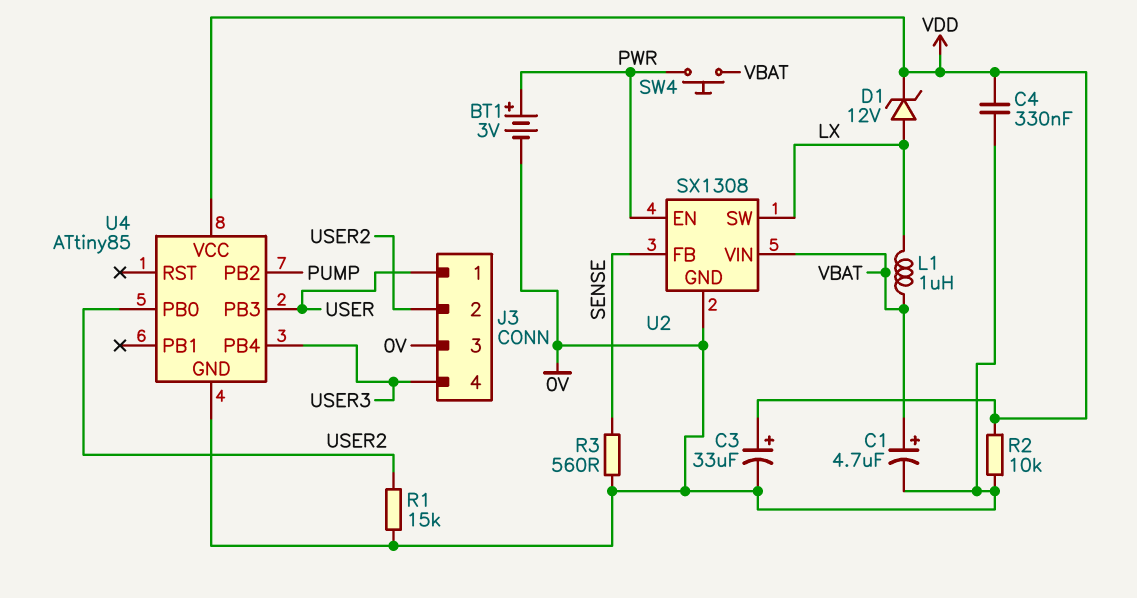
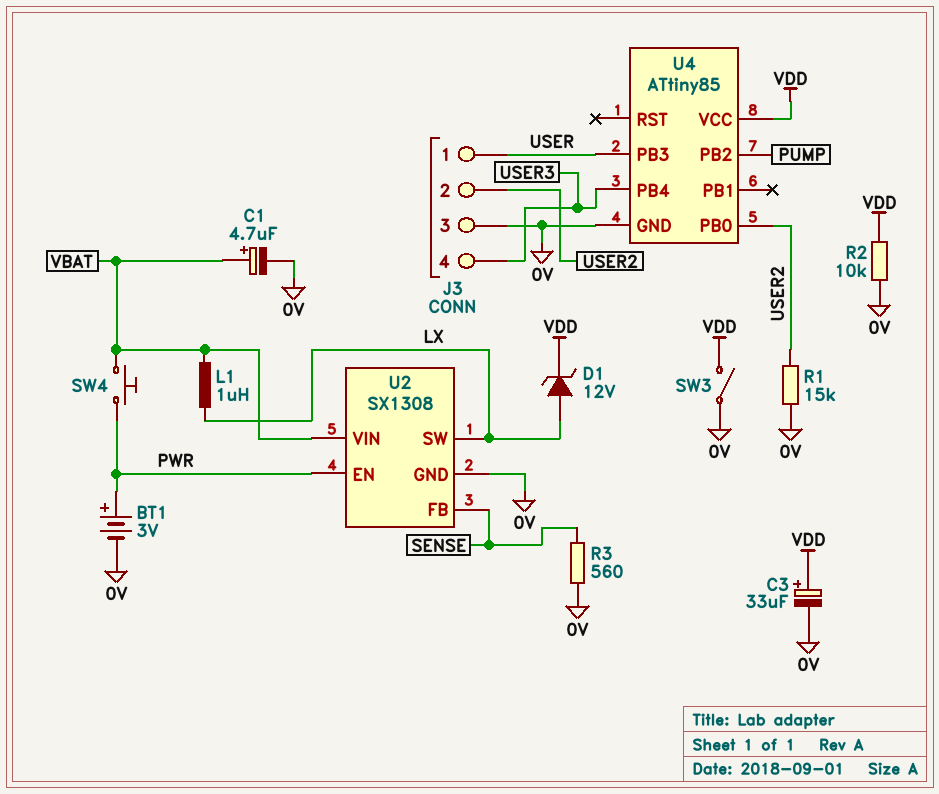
C4: 330nF (0V, VDD) -> none
SW3: none -> switch (0V, VDD)

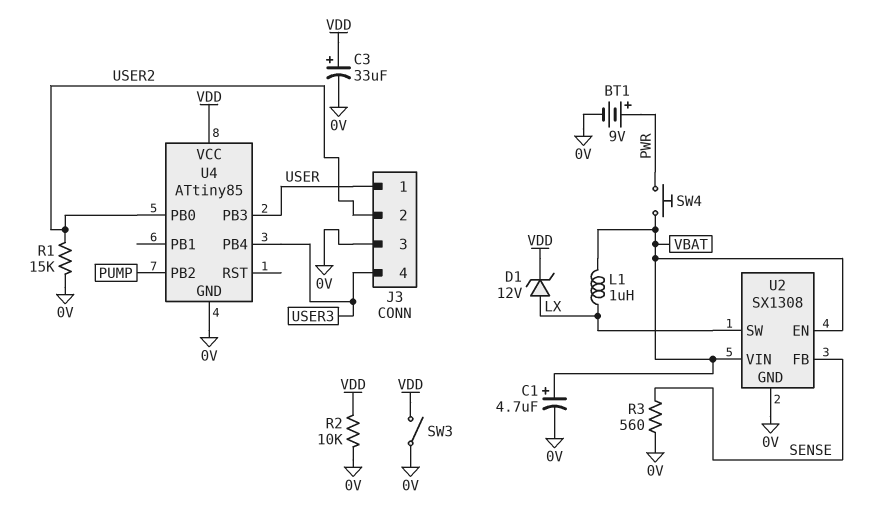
BT1: 3V (plus PWR, minus 0V) -> 9V (plus PWR, minus 0V)
U2 pin EN: PWR -> VBAT

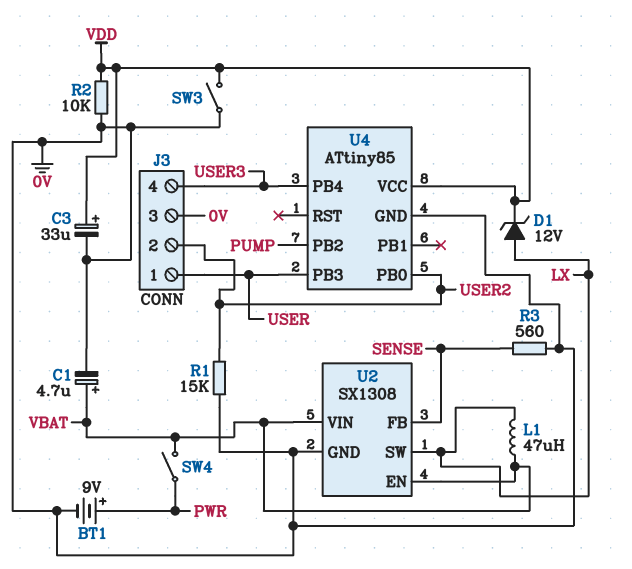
L1: 1uH (LX, VBAT) -> 47uH (LX, VBAT)
SW4: button (PWR, VBAT) -> switch (PWR, VBAT)

